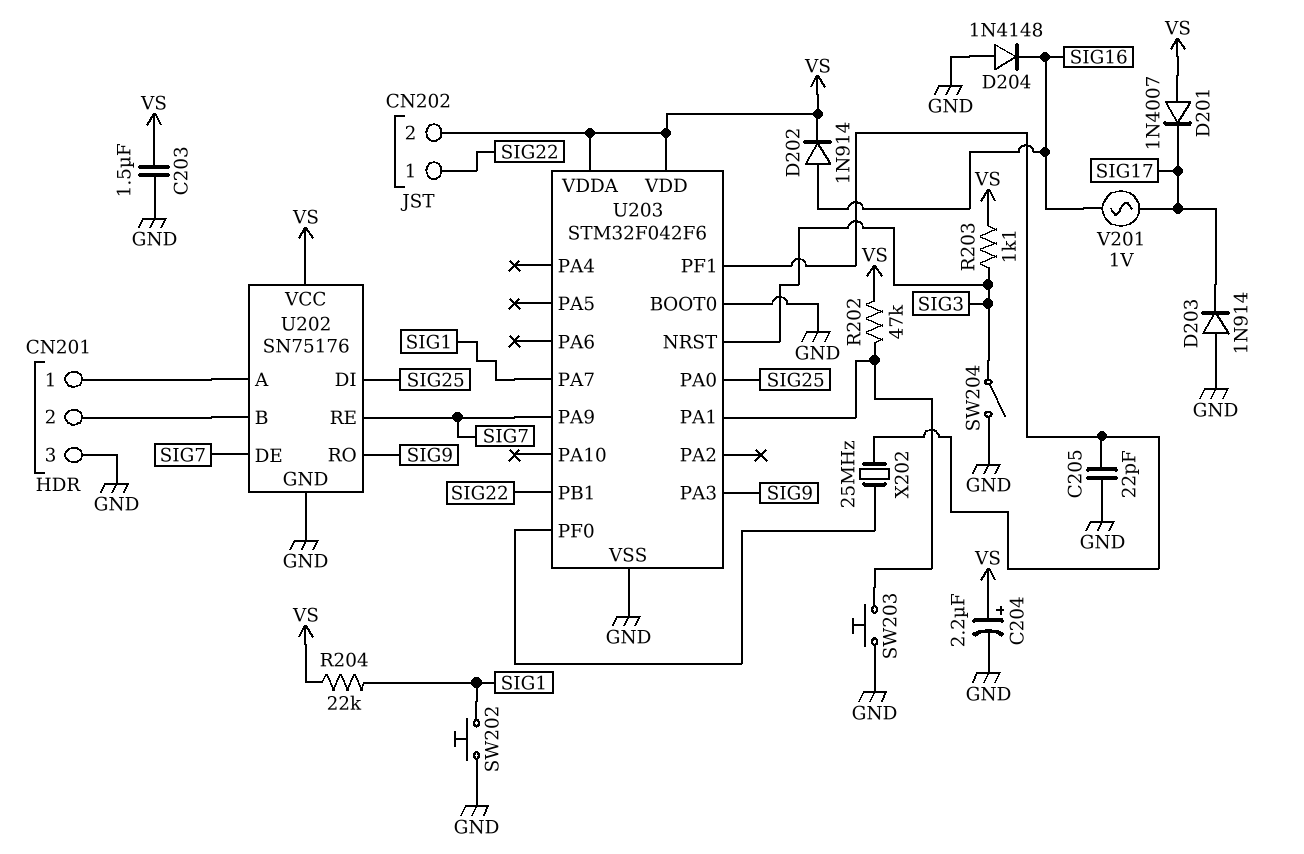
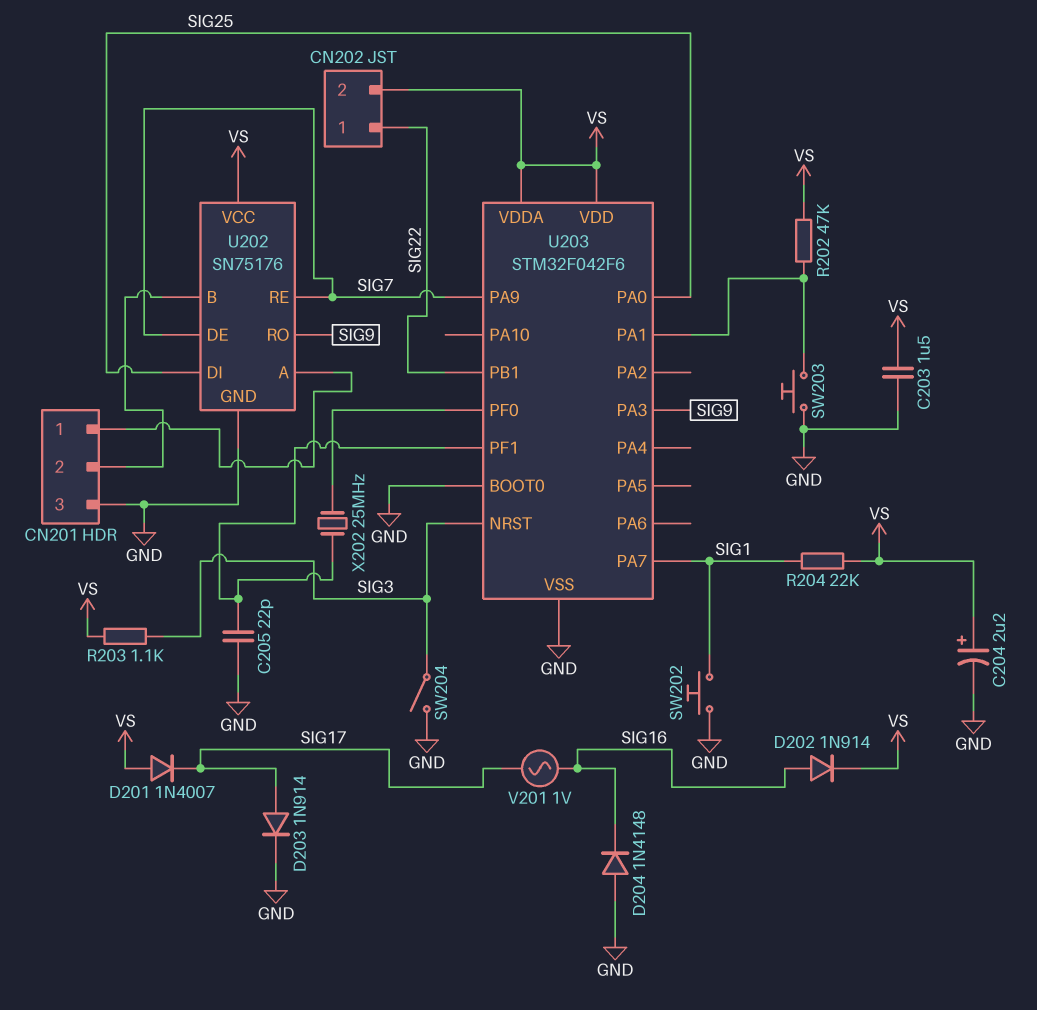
D203: diode 1N914 (A GND, K SIG17) -> diode 1N914 (A SIG17, K GND)

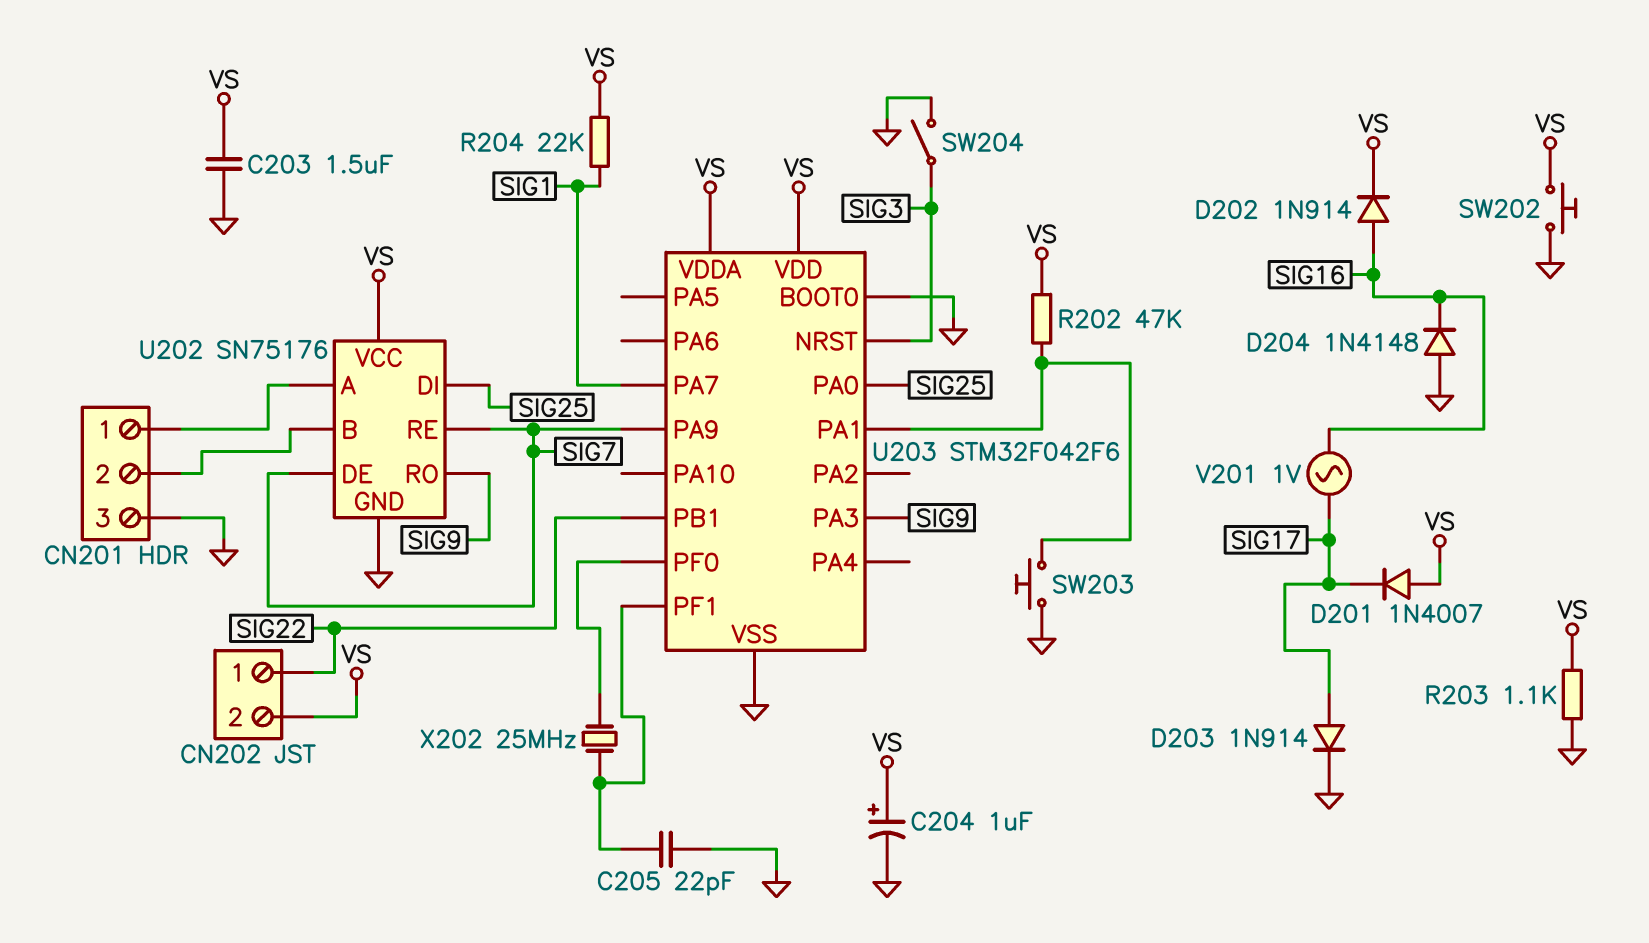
C204: 2.2uF (plus VS, minus GND) -> 1uF (plus VS, minus GND)
R203: 1.1k (SIG3, VS) -> 1.1k (GND, VS)
SW202: button (GND, SIG1) -> button (GND, VS)

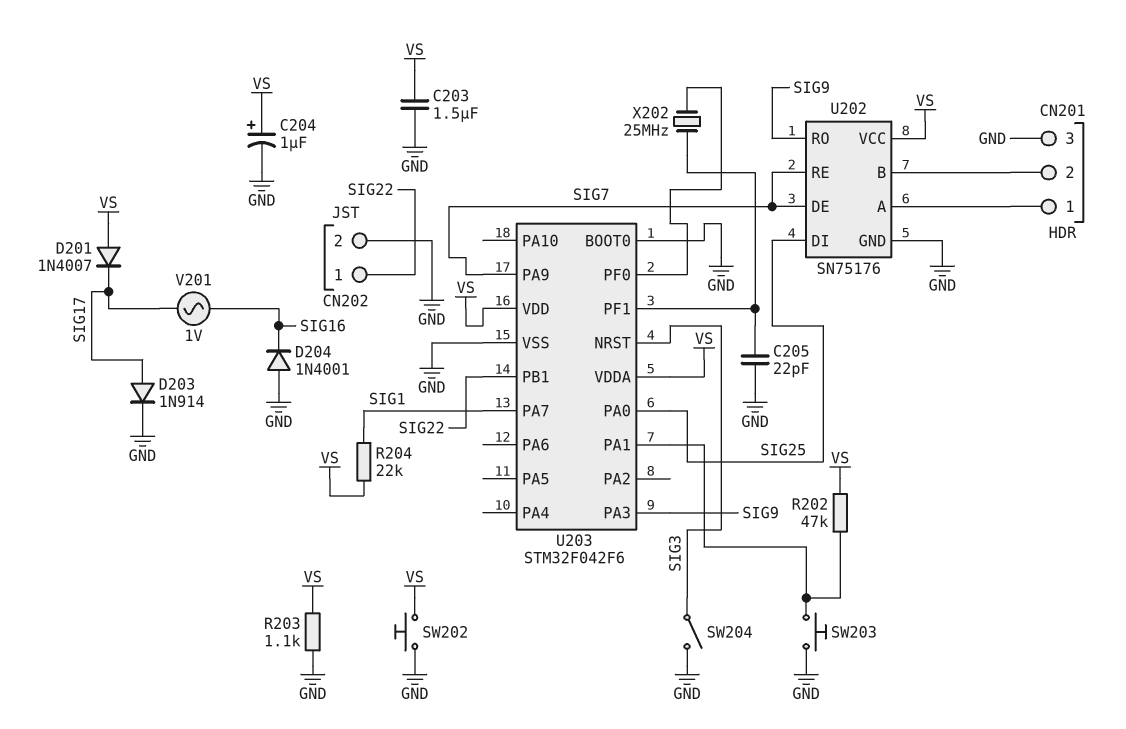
CN202 pin 2: VS -> GND
D202: diode 1N914 (A SIG16, K VS) -> none
D204: diode 1N4148 (A GND, K SIG16) -> diode 1N4001 (A GND, K SIG16)

